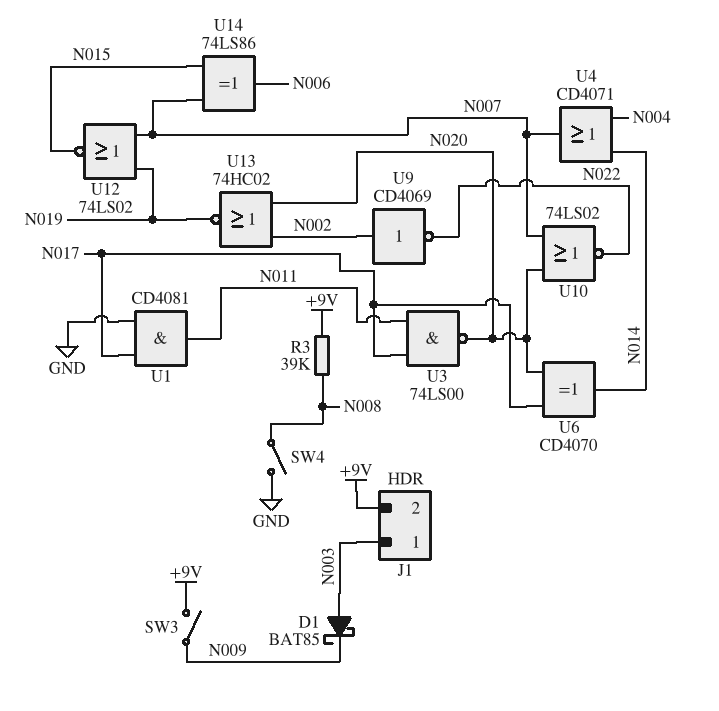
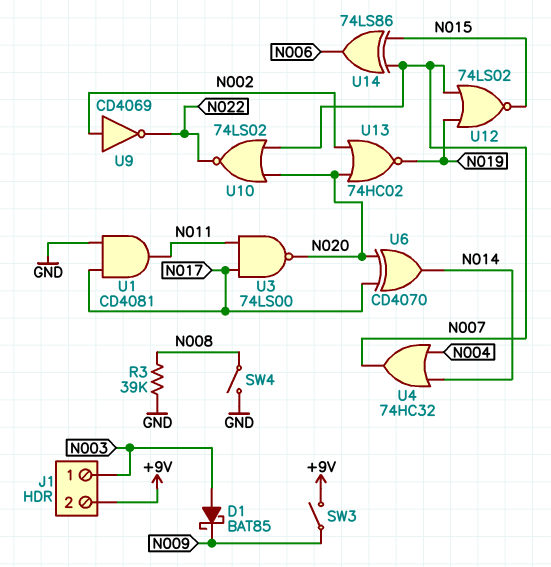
R3: 39k (+9V, N008) -> 39k (GND, N008)
U4: OR CD4071 (in N004, in N014, out N007) -> OR 74HC32 (in N004, in N014, out N007)

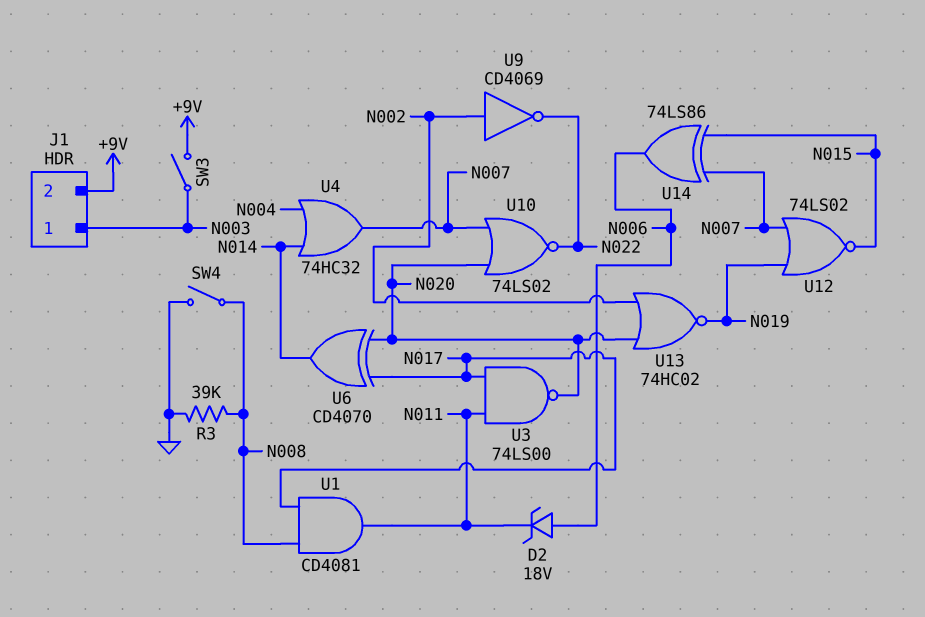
D1: schottky BAT85 (A N003, K N009) -> none
D2: none -> zener 18V (A N006, K N011)
SW3: switch (+9V, N009) -> switch (+9V, N003)
U1: AND CD4081 (in GND, in N017, out N011) -> AND CD4081 (in N008, in N017, out N011)

